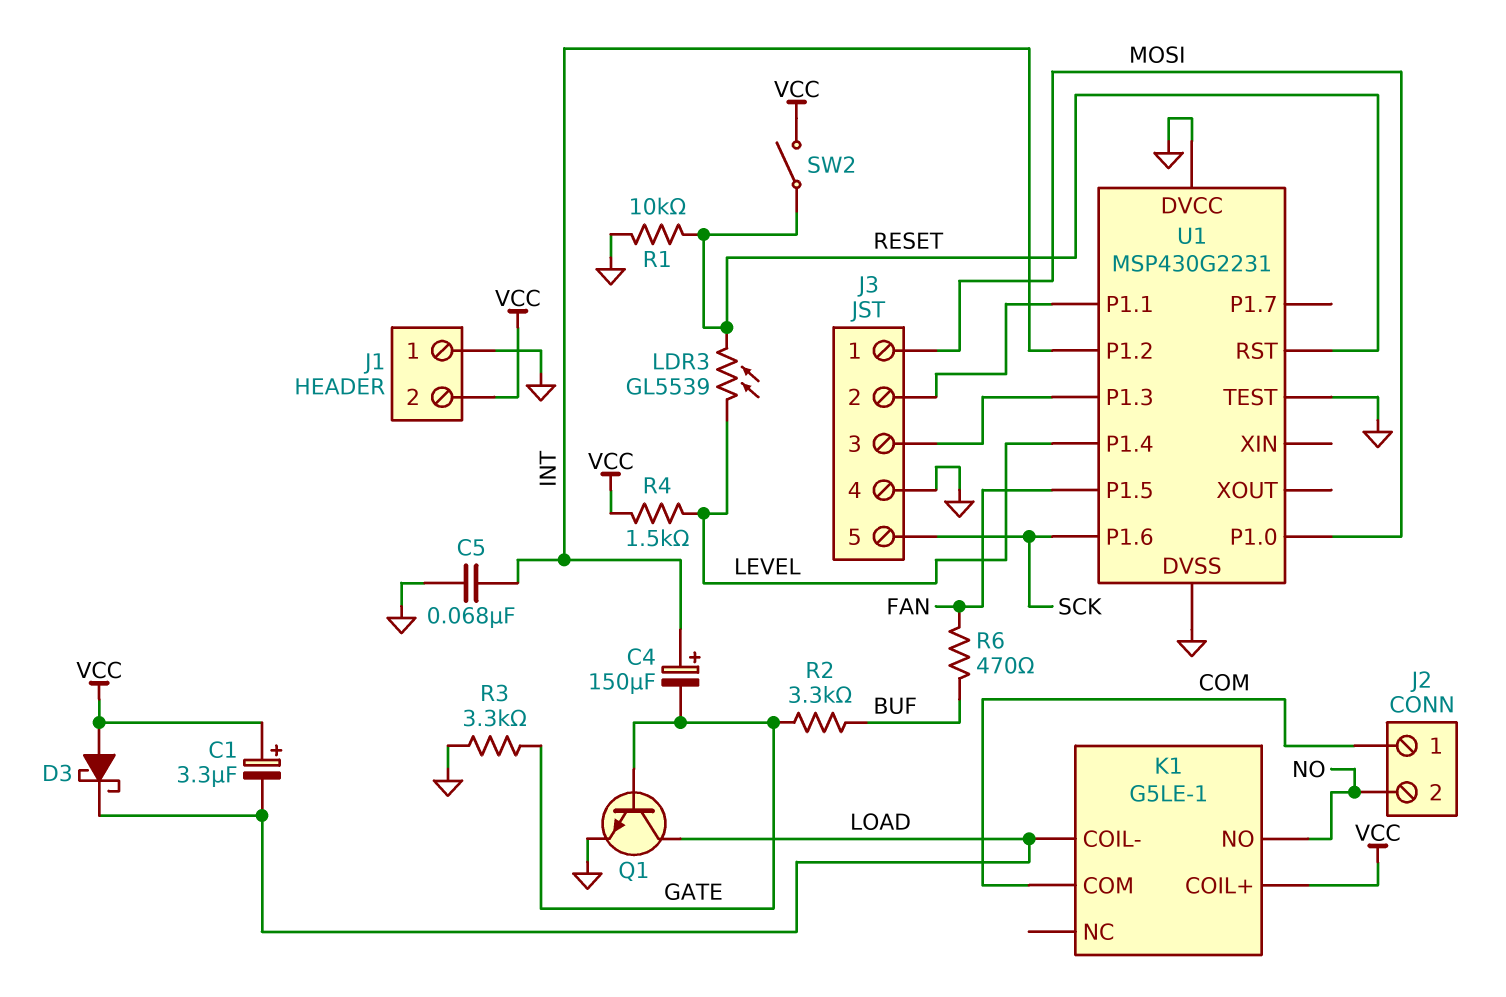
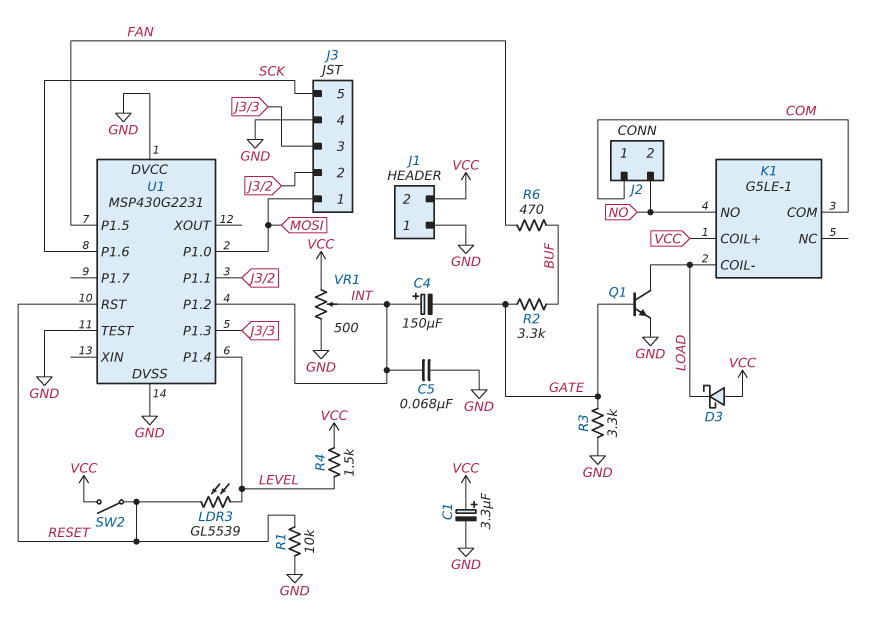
C1: 3.3uF (plus VCC, minus LOAD) -> 3.3uF (plus VCC, minus GND)
VR1: none -> 500 (GND, VCC, wiper INT)

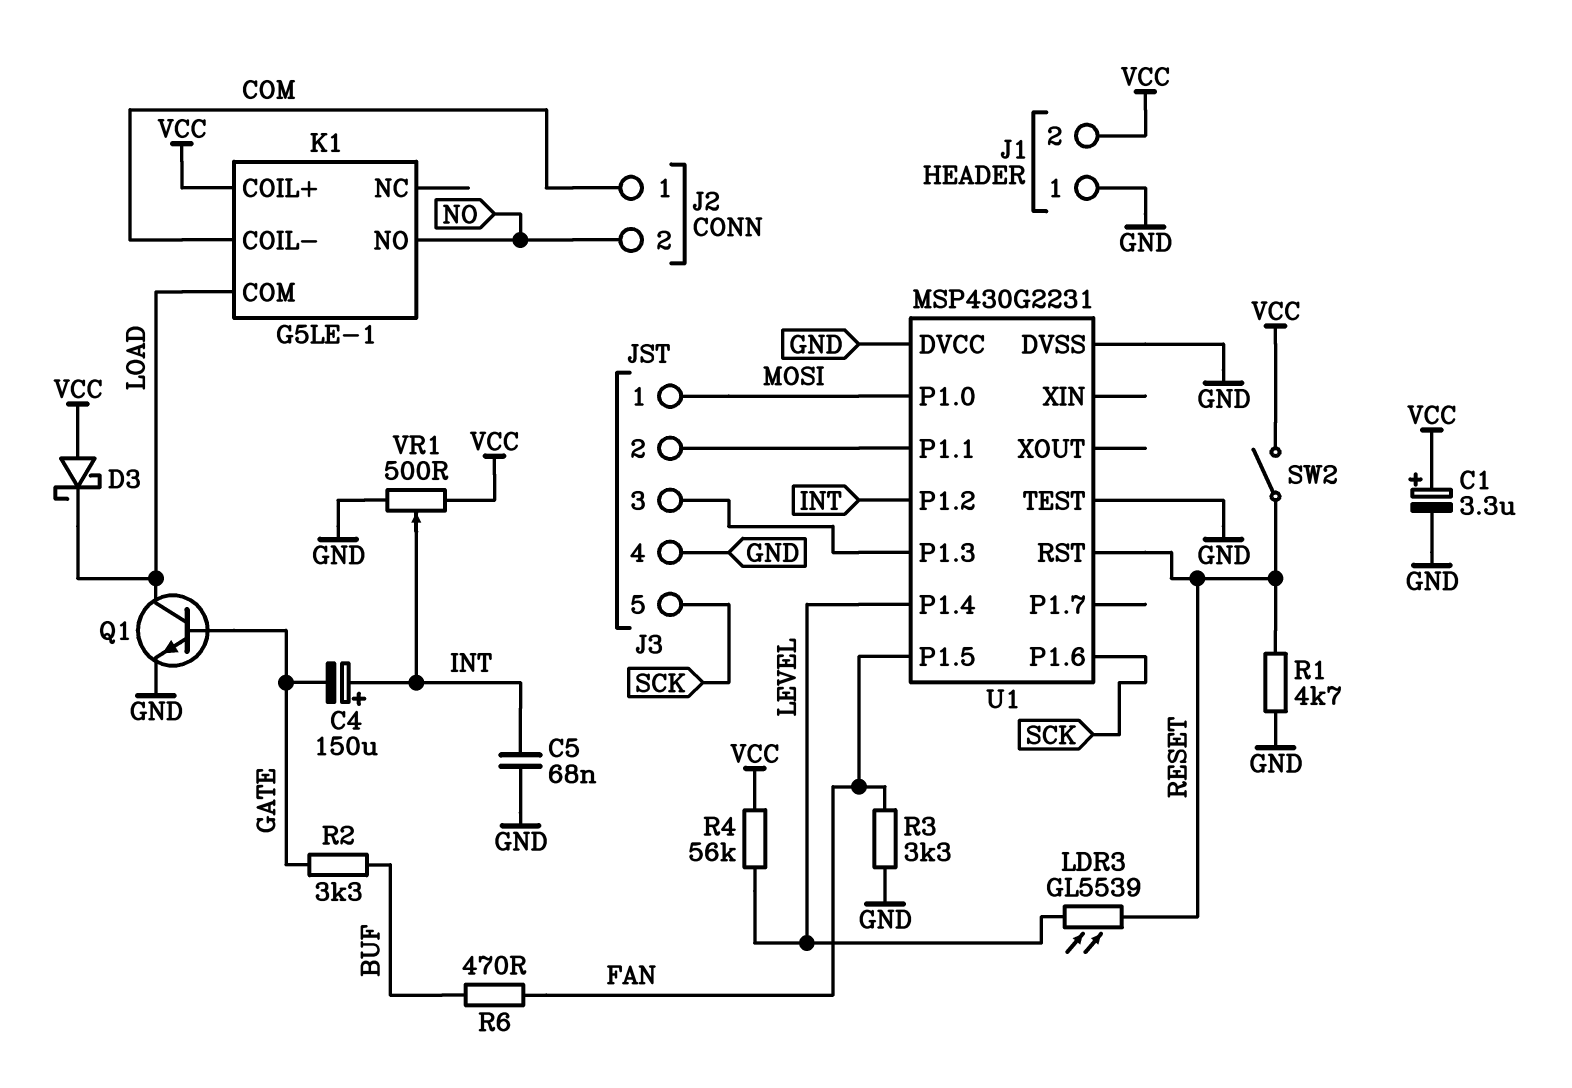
K1 pin COIL-: LOAD -> COM
K1 pin COM: COM -> LOAD
R1: 10k (GND, RESET) -> 4.7k (GND, RESET)
R3: 3.3k (GATE, GND) -> 3.3k (FAN, GND)
R4: 1.5k (LEVEL, VCC) -> 56k (LEVEL, VCC)

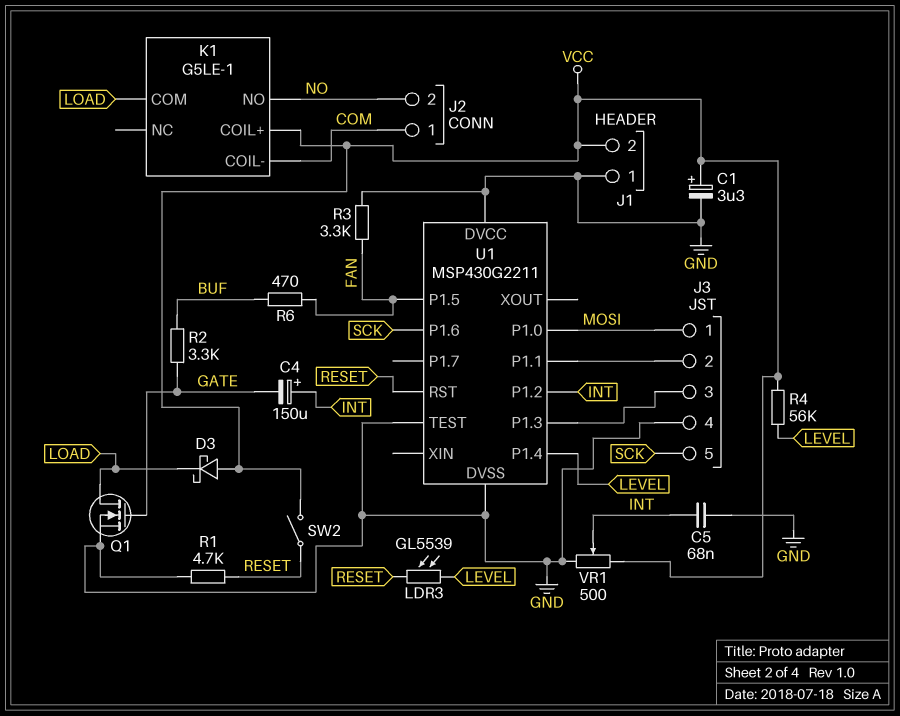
Q1: NPN (B GATE, C LOAD, E GND) -> NMOS (G GATE, D LOAD, S GND)
U1: MSP430G2231 -> MSP430G2211

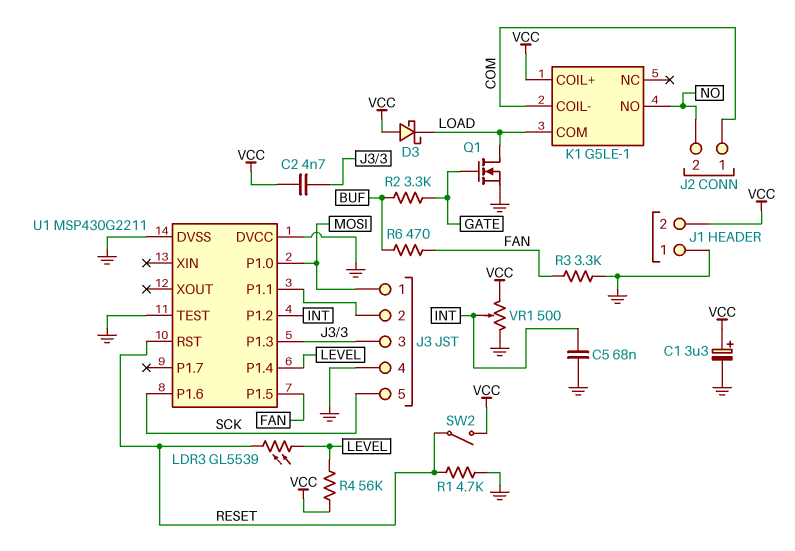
C2: none -> 4.7nF (J3/3, VCC)
C4: 150uF (plus INT, minus GATE) -> none

